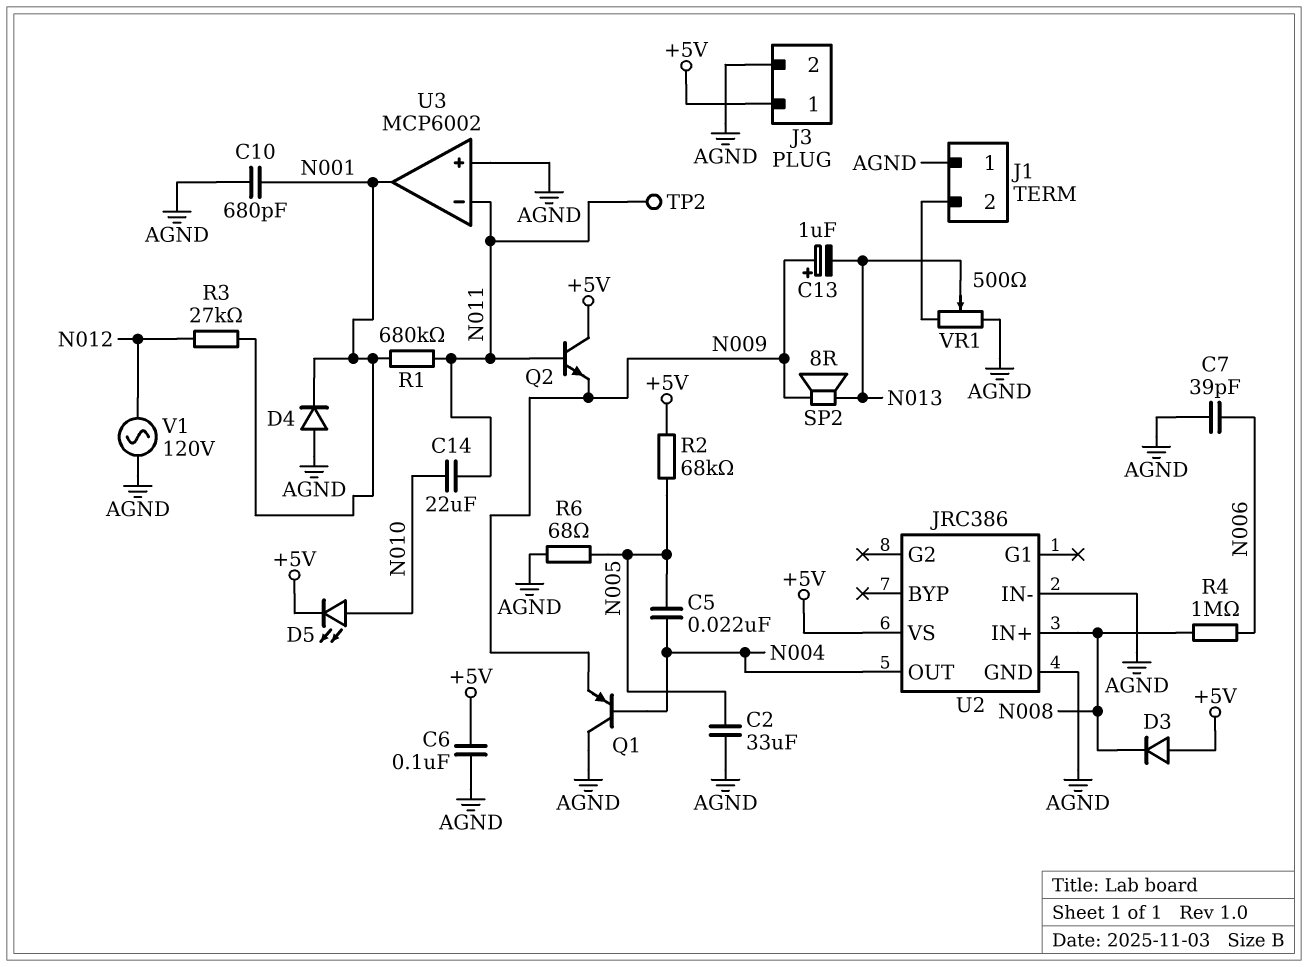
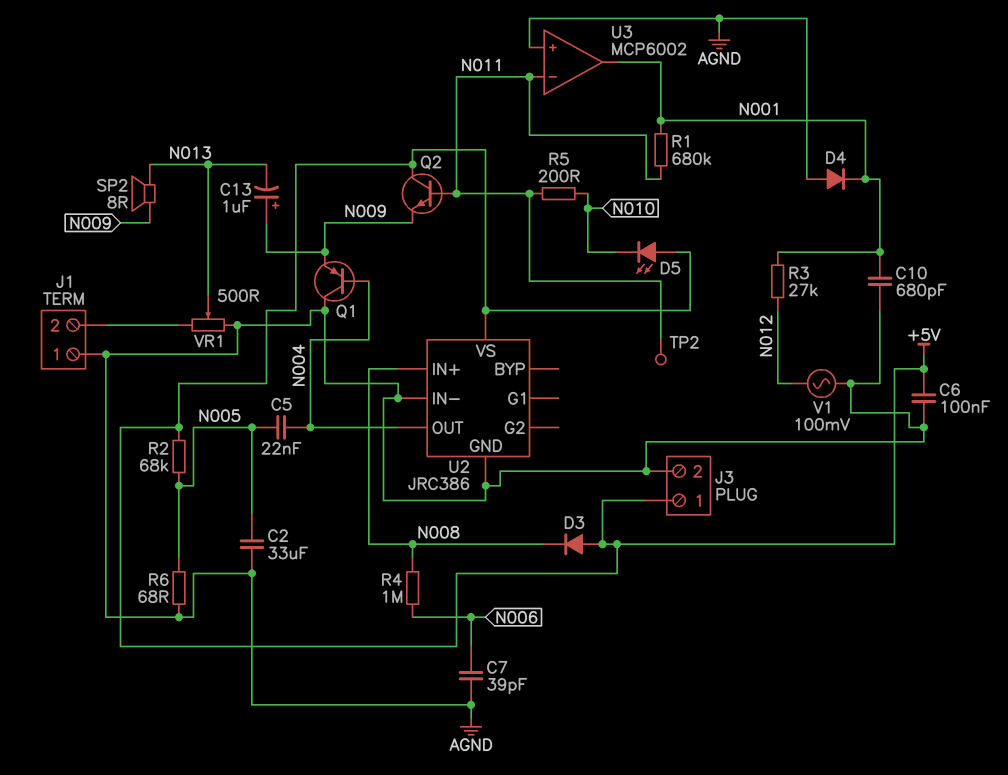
C14: 22uF (N010, N011) -> none
D5: LED (A N010, K +5V) -> LED (A +5V, K N010)
R5: none -> 200 (N010, N011)
V1: AC 120V (AGND, N012) -> AC 100mV (AGND, N012)

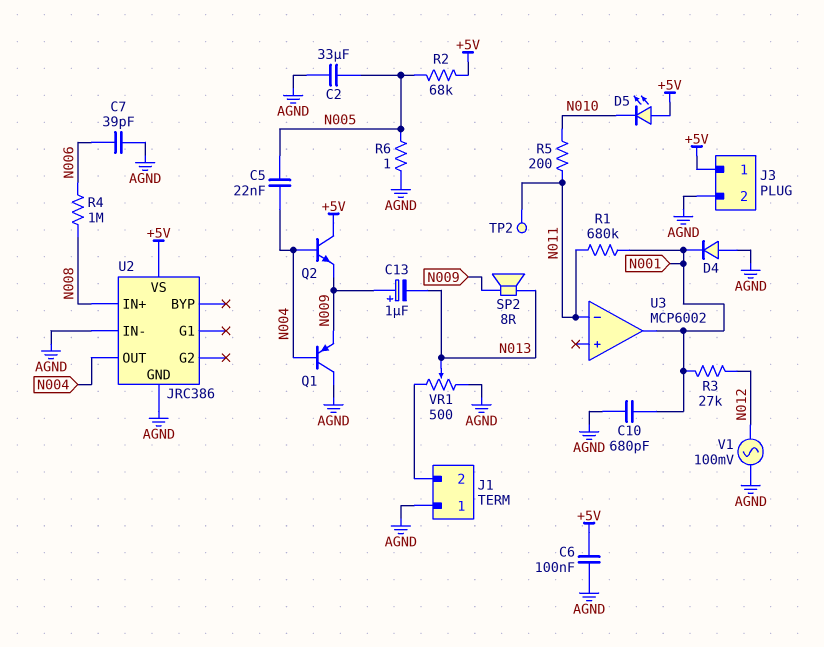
D3: diode (A +5V, K N008) -> none
Q2: NPN (B N011, C +5V, E N009) -> NPN (B N004, C +5V, E N009)
R6: 68 (AGND, N005) -> 1 (AGND, N005)
U3 pin in+: AGND -> none

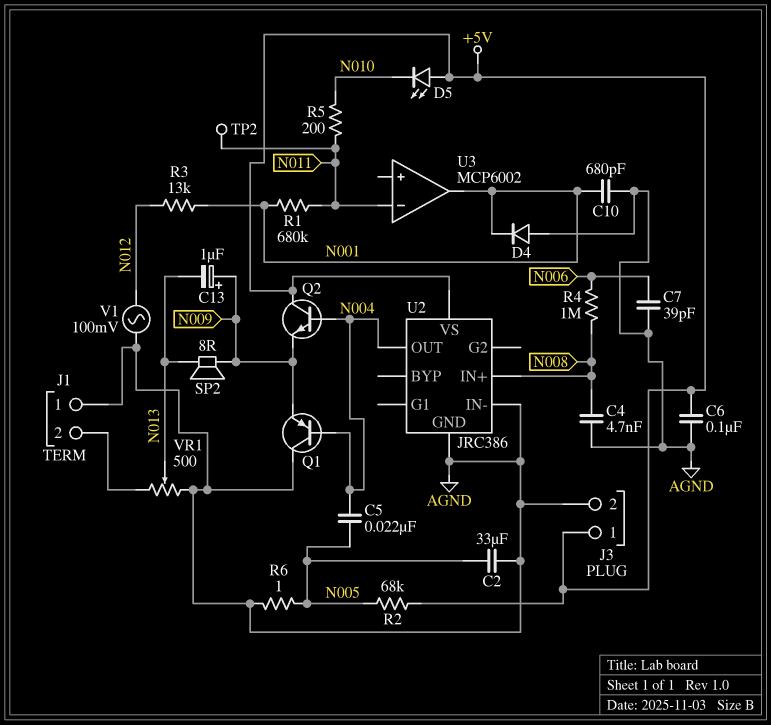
C4: none -> 4.7nF (AGND, N008)
R3: 27k (N001, N012) -> 13k (N001, N012)

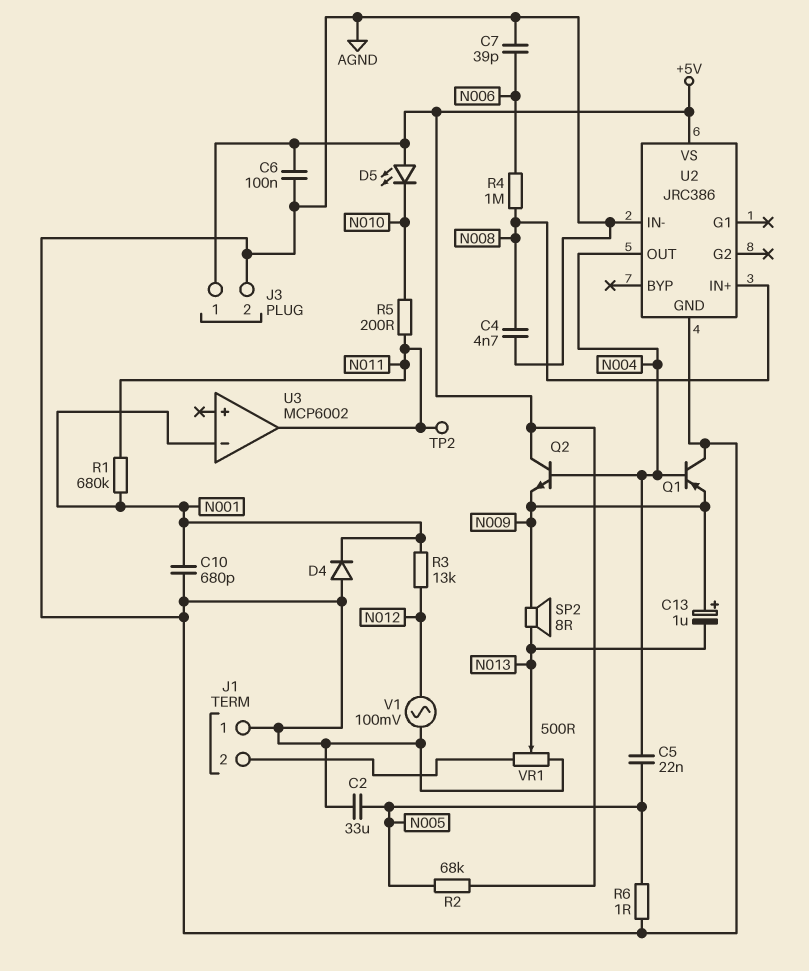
U3 pin in-: N011 -> N001
U3 pin out: N001 -> N011

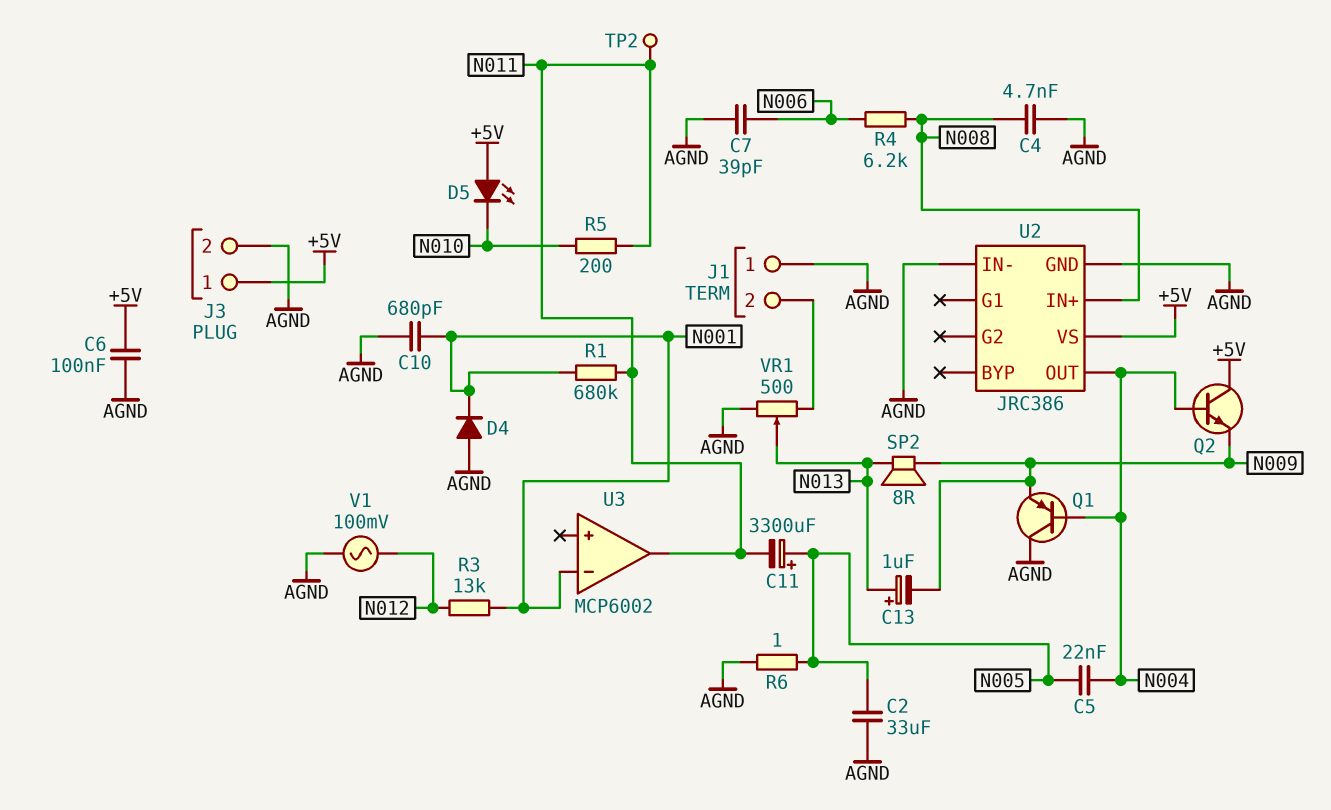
C11: none -> 3300uF (plus N005, minus N011)
C13: 1uF (plus N009, minus N013) -> 1uF (plus N013, minus N009)
R2: 68k (+5V, N005) -> none
R4: 1M (N006, N008) -> 6.2k (N006, N008)

